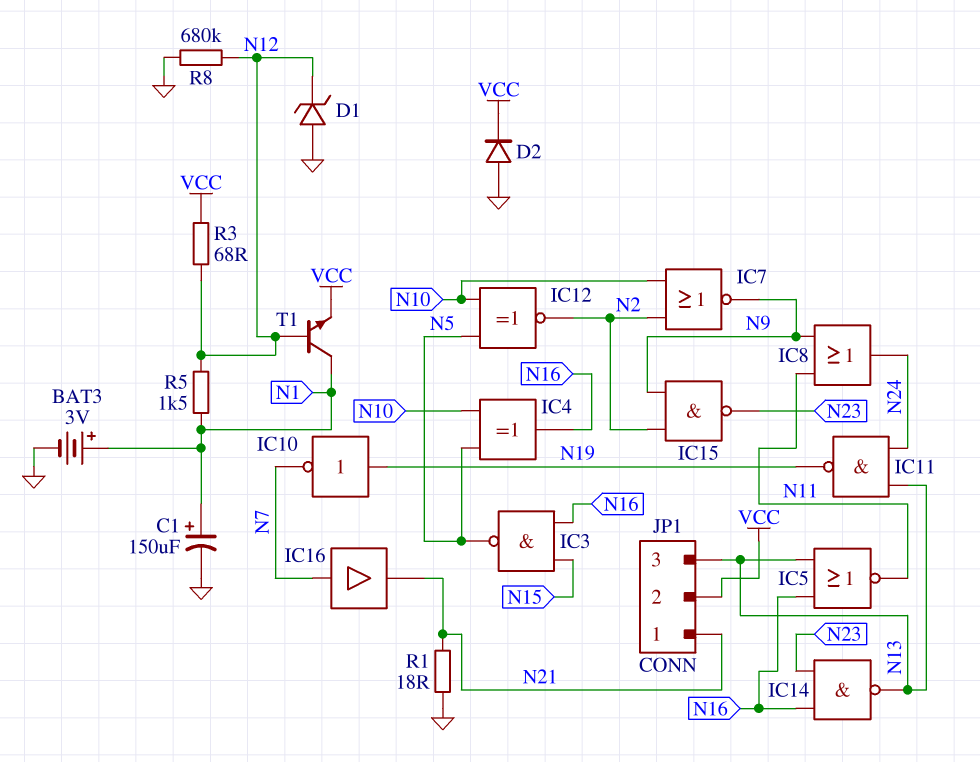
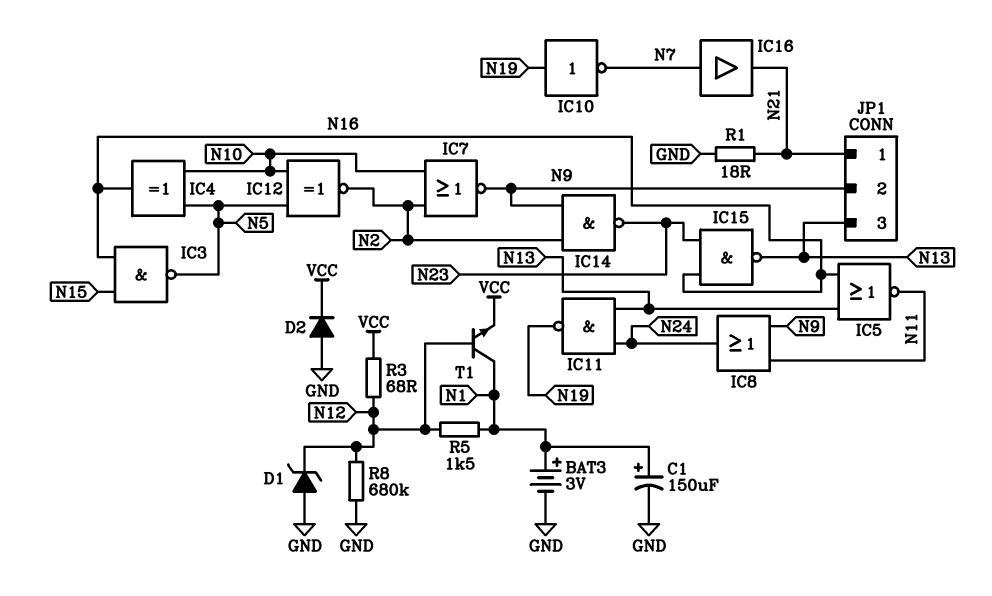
IC14: NAND (in N16, in N23, out N13) -> NAND (in N2, in N9, out N23)
IC15: NAND (in N2, in N9, out N23) -> NAND (in N16, in N23, out N13)
JP1 pin 2: VCC -> N9

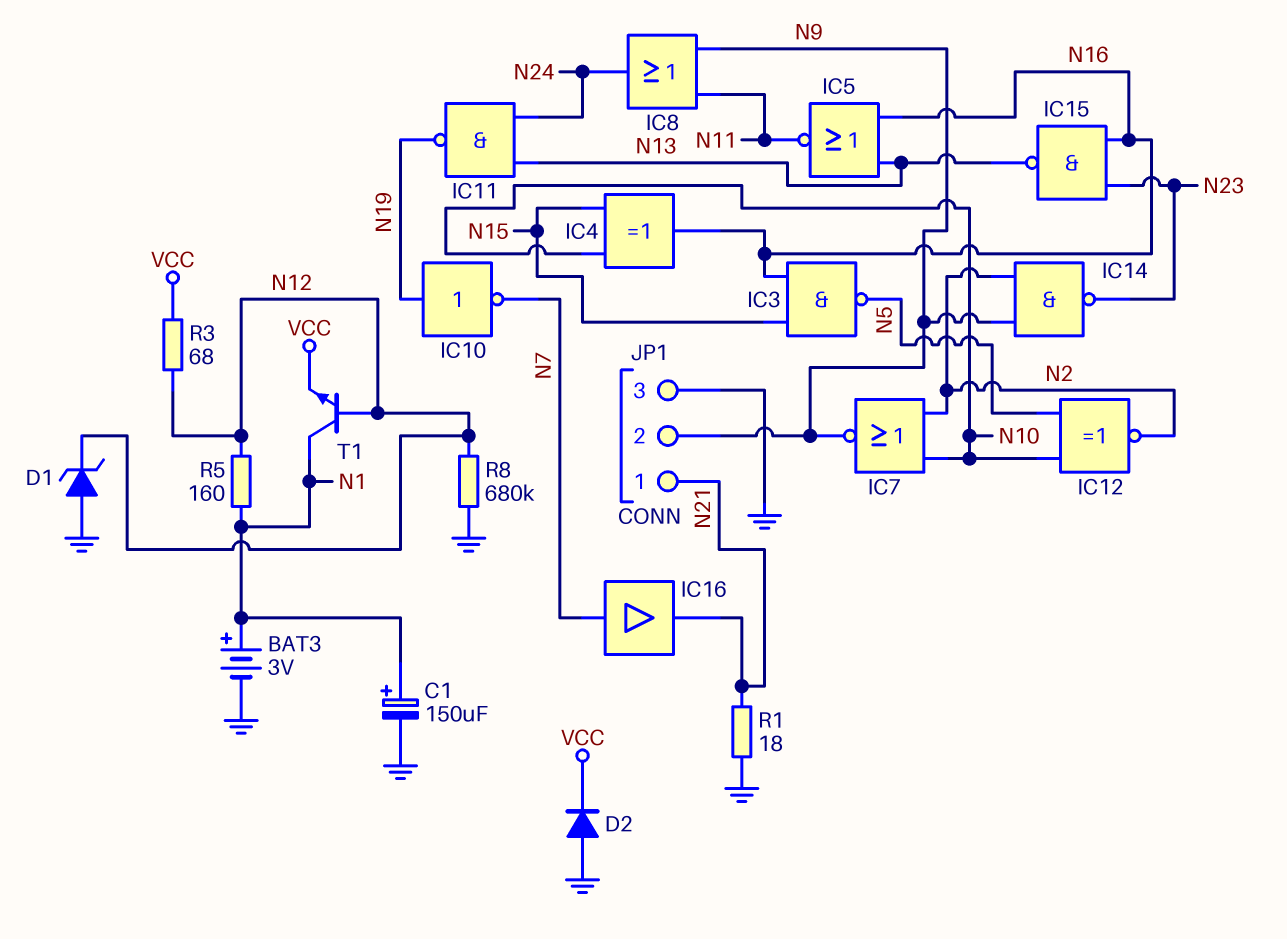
IC4: XOR (in N5, in N10, out N16) -> XOR (in N10, in N15, out N16)
JP1 pin 3: N13 -> GND
R5: 1.5k (N1, N12) -> 160 (N1, N12)

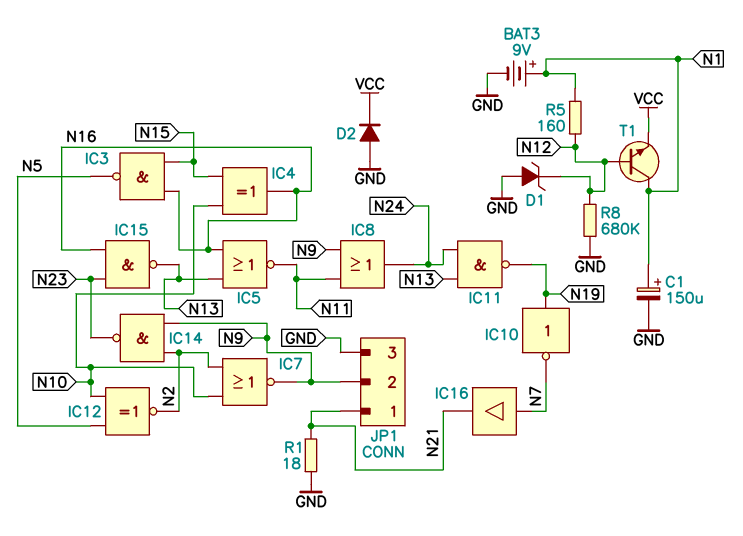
BAT3: 3V (plus N1, minus GND) -> 9V (plus N1, minus GND)
R3: 68 (N12, VCC) -> none

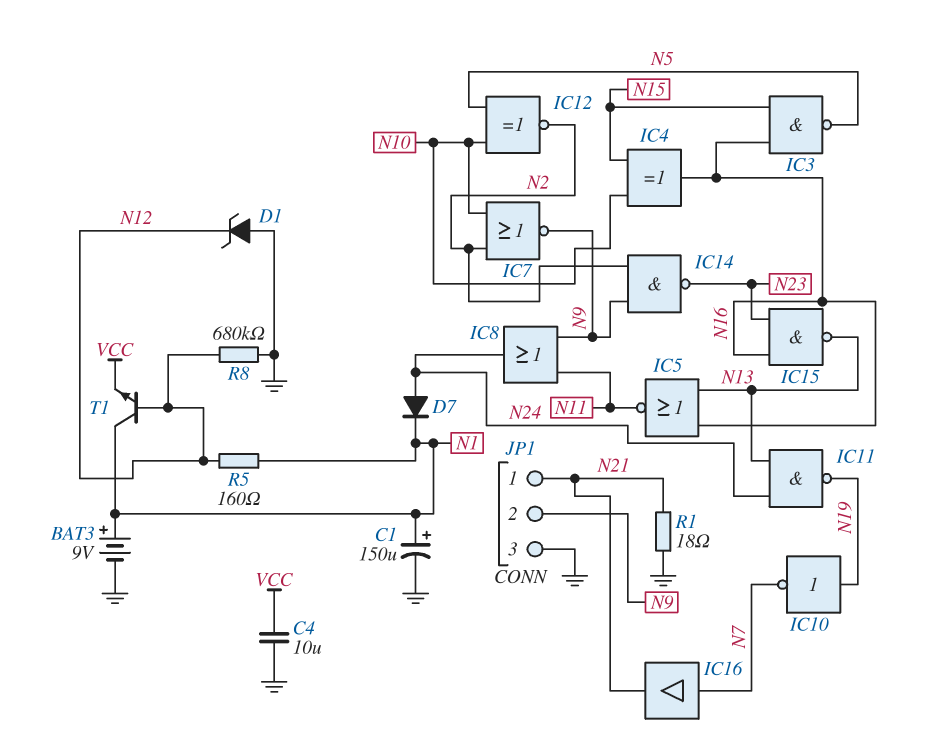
C4: none -> 10uF (GND, VCC)
D2: diode (A GND, K VCC) -> none
D7: none -> diode (A N24, K N1)

